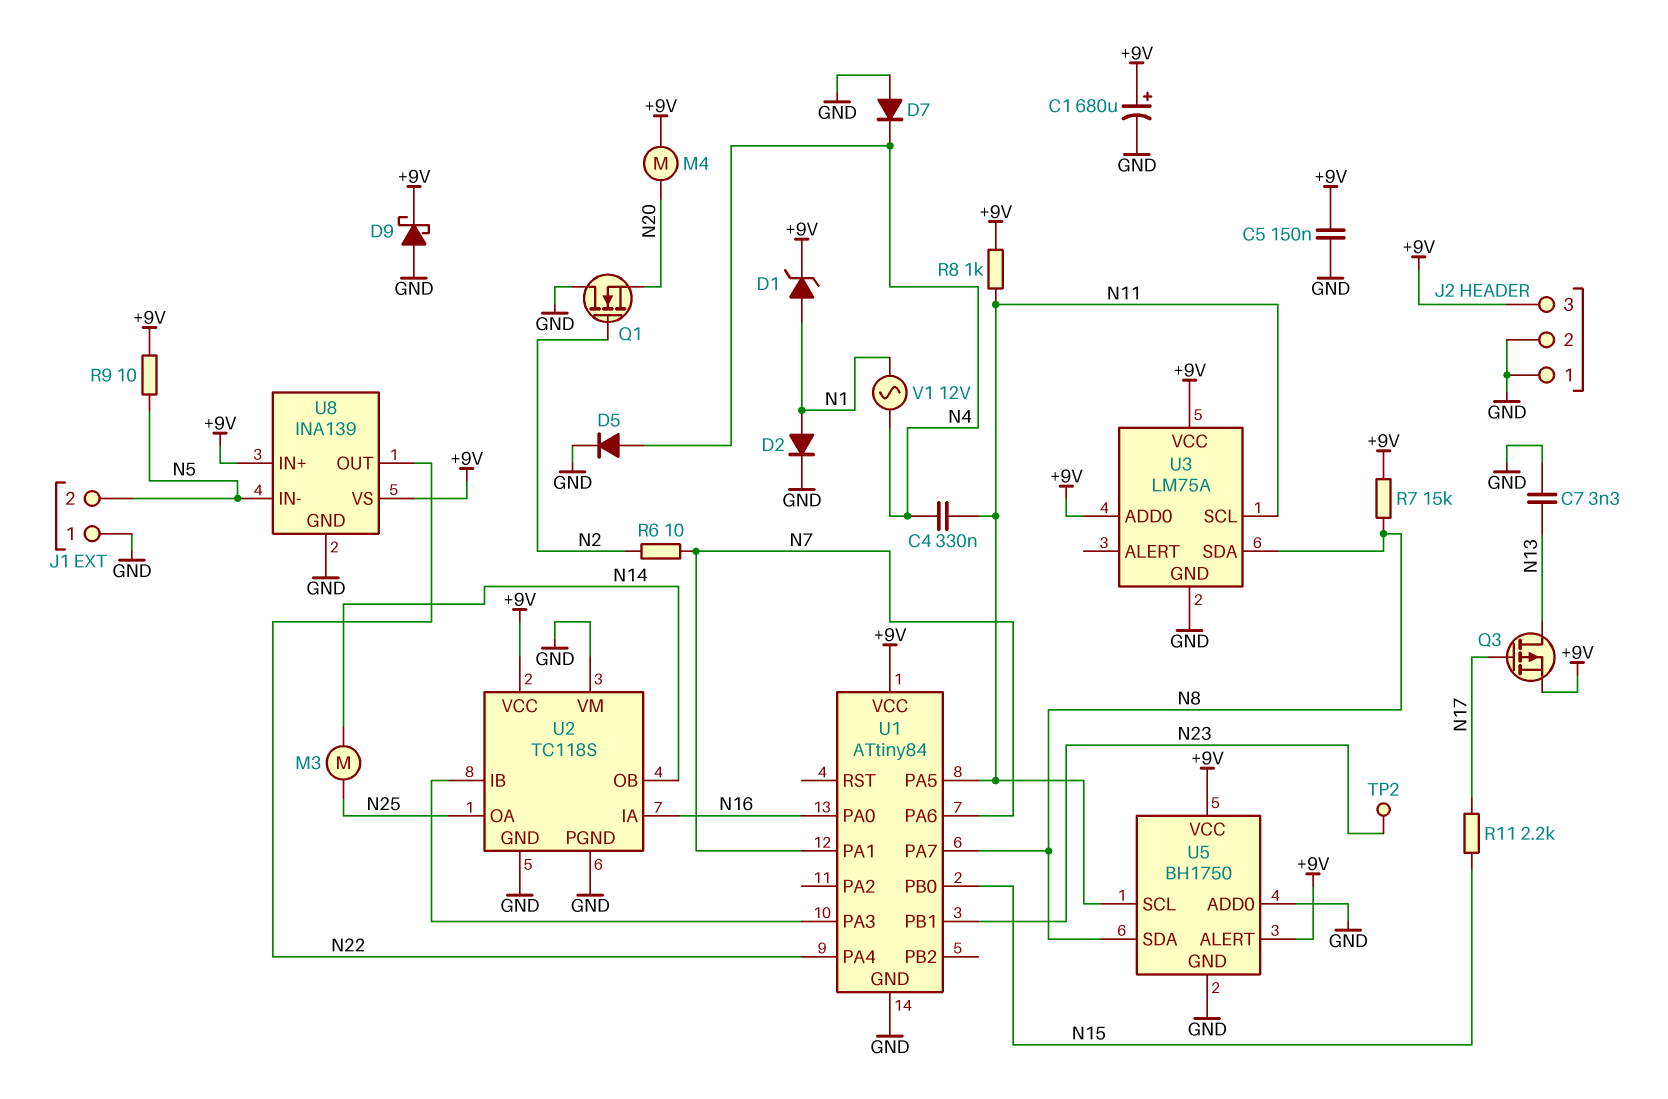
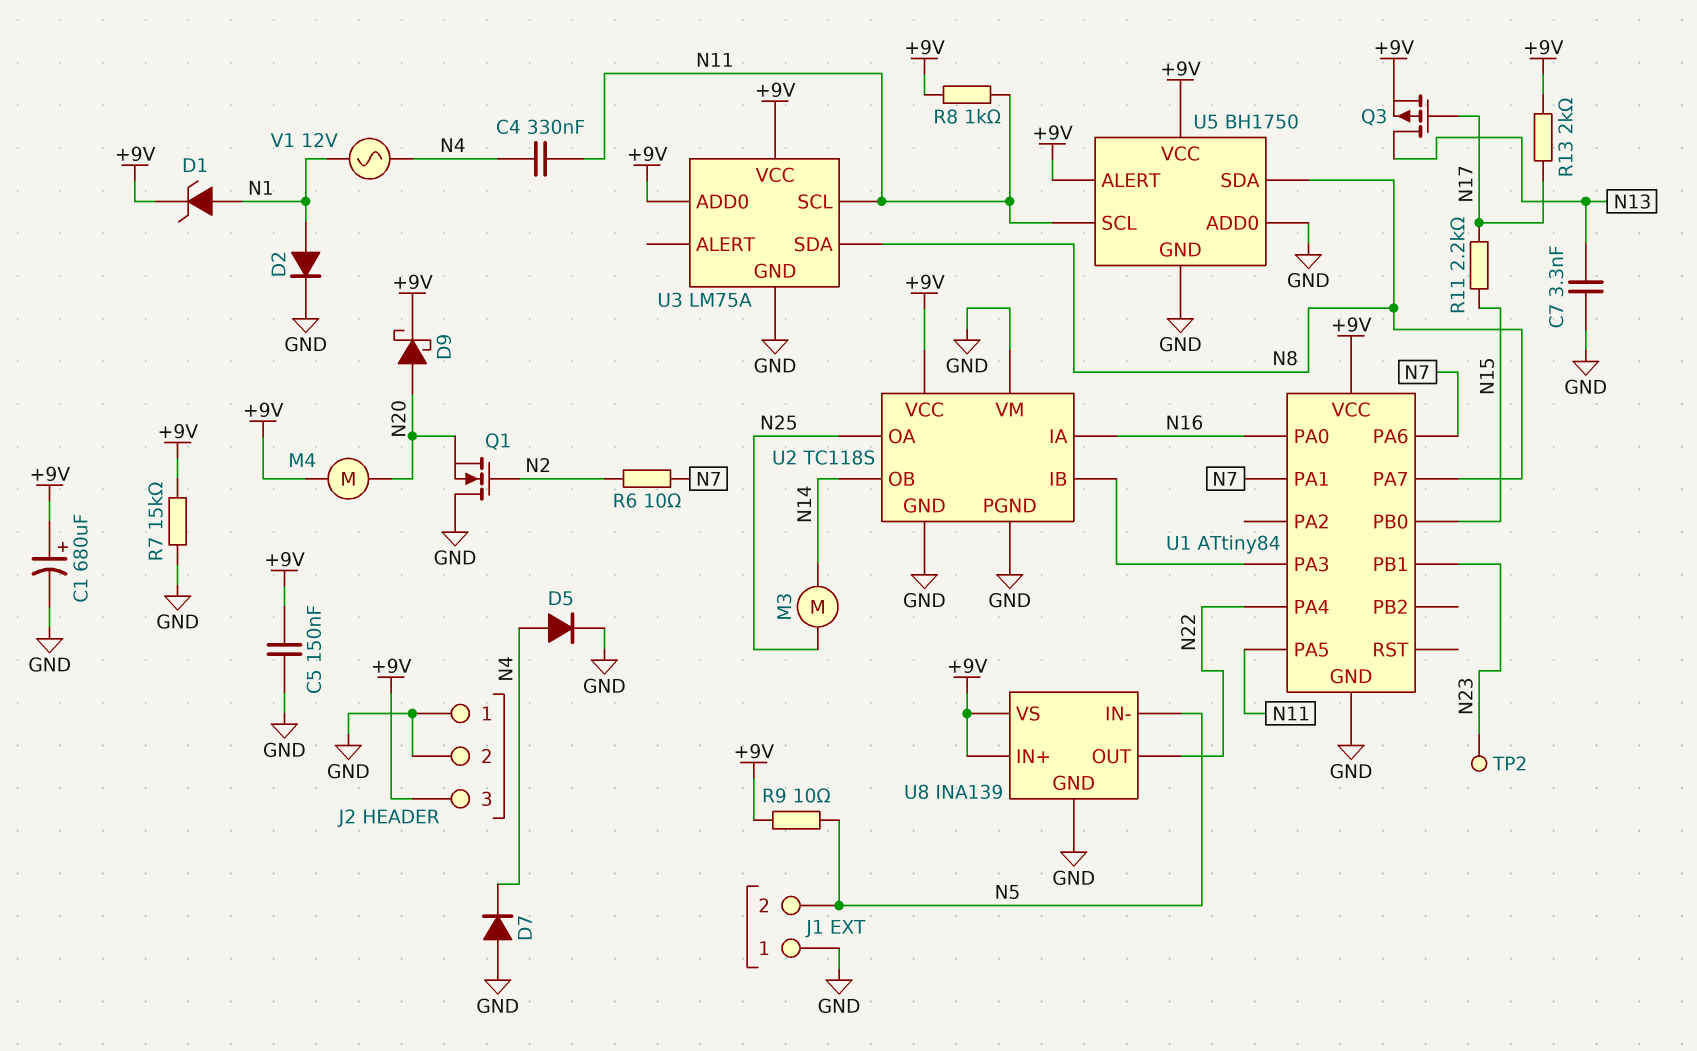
D9: schottky (A GND, K +9V) -> schottky (A N20, K +9V)
R7: 15k (+9V, N8) -> 15k (+9V, GND)
R13: none -> 2k (+9V, N17)

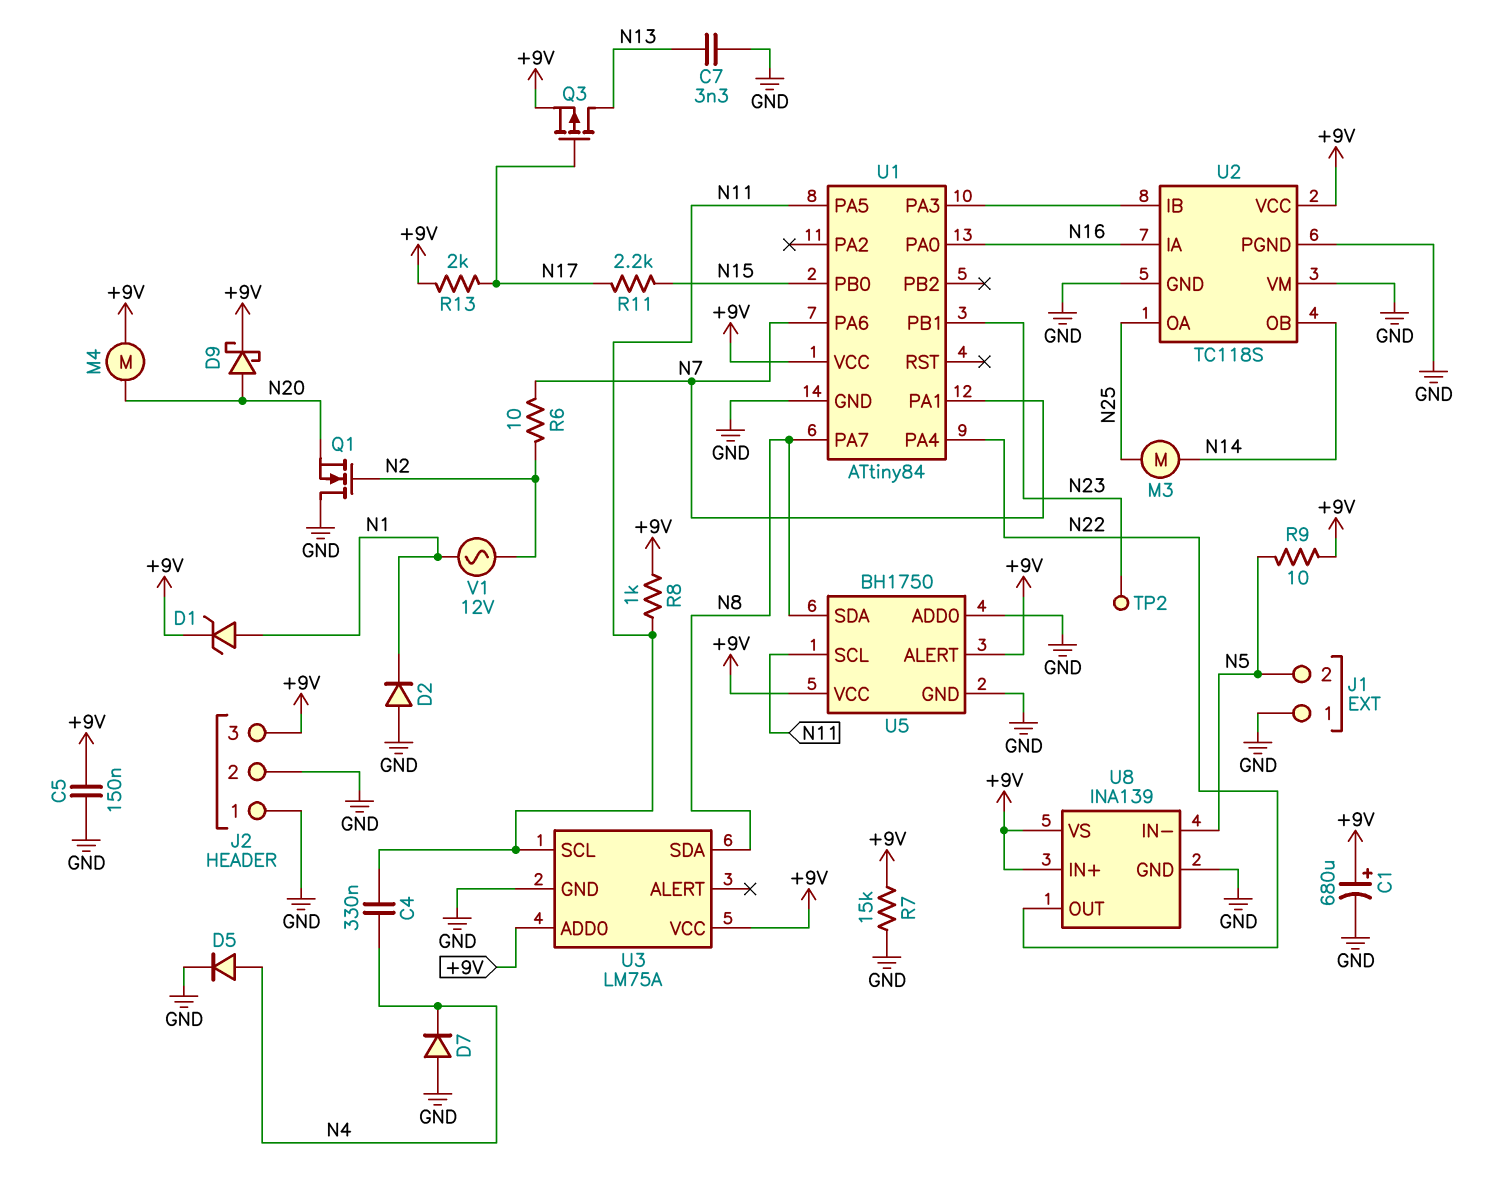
D2: diode (A N1, K GND) -> diode (A GND, K N1)
V1: AC 12V (N1, N4) -> AC 12V (N1, N2)

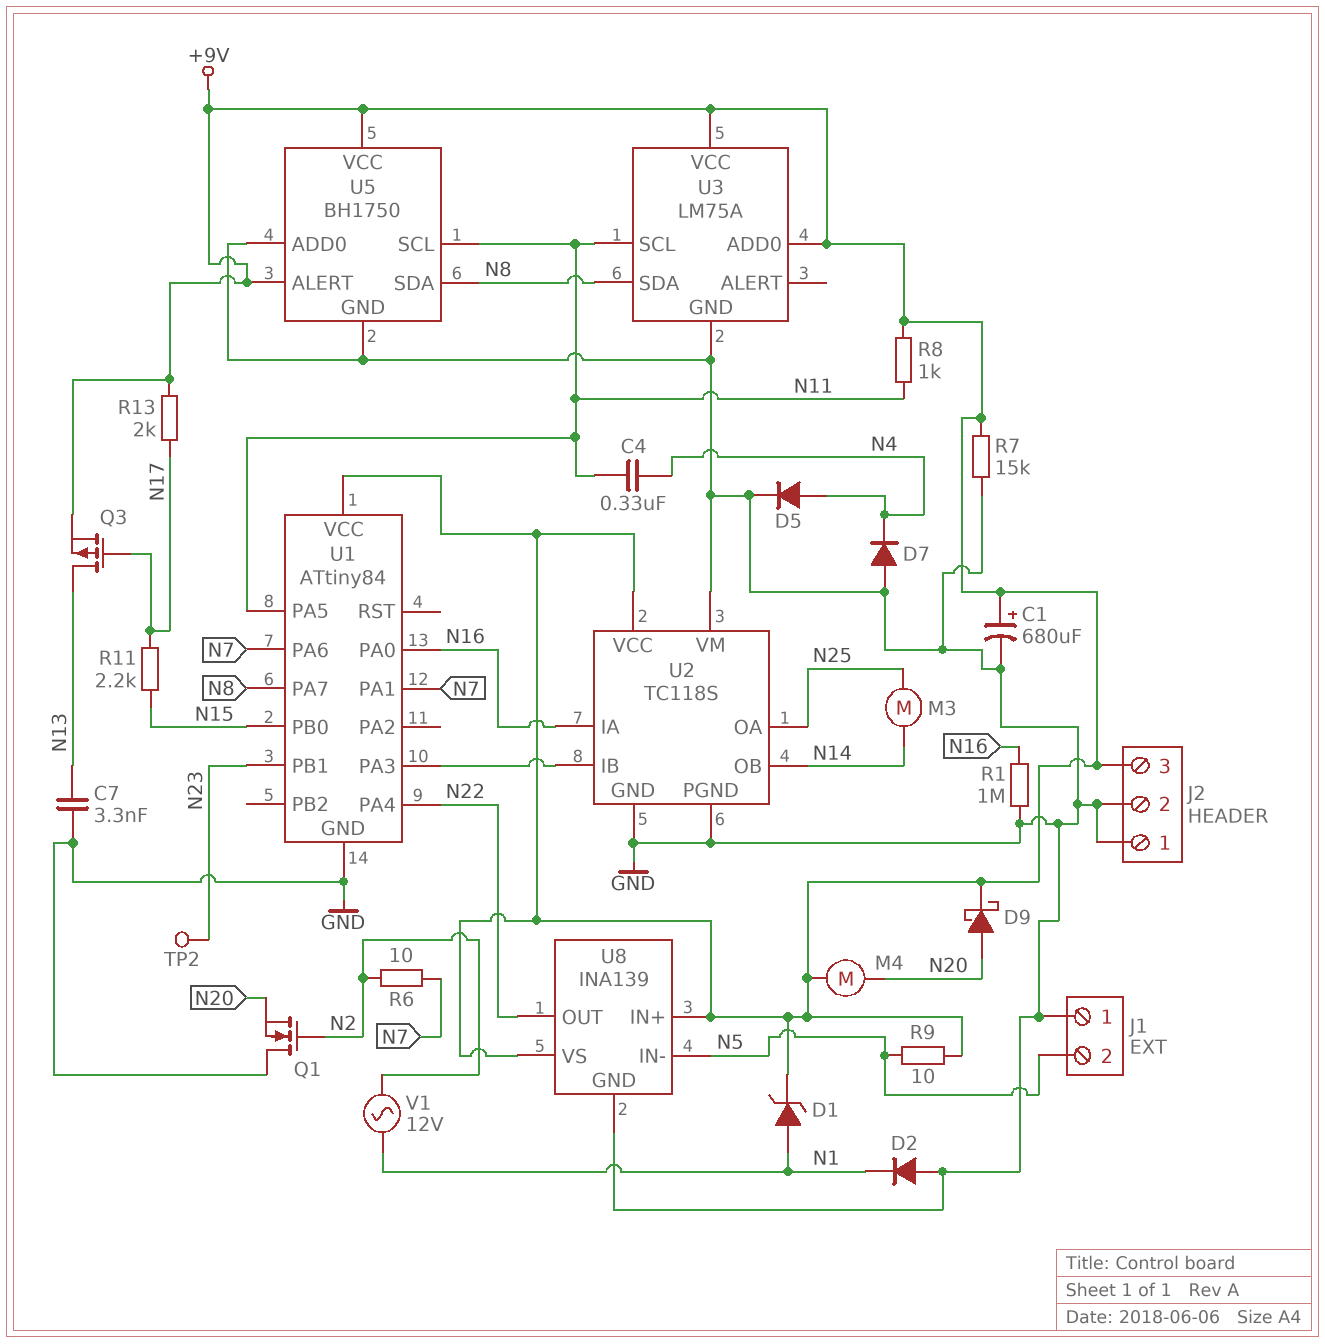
C5: 150nF (+9V, GND) -> none
R1: none -> 1M (GND, N16)

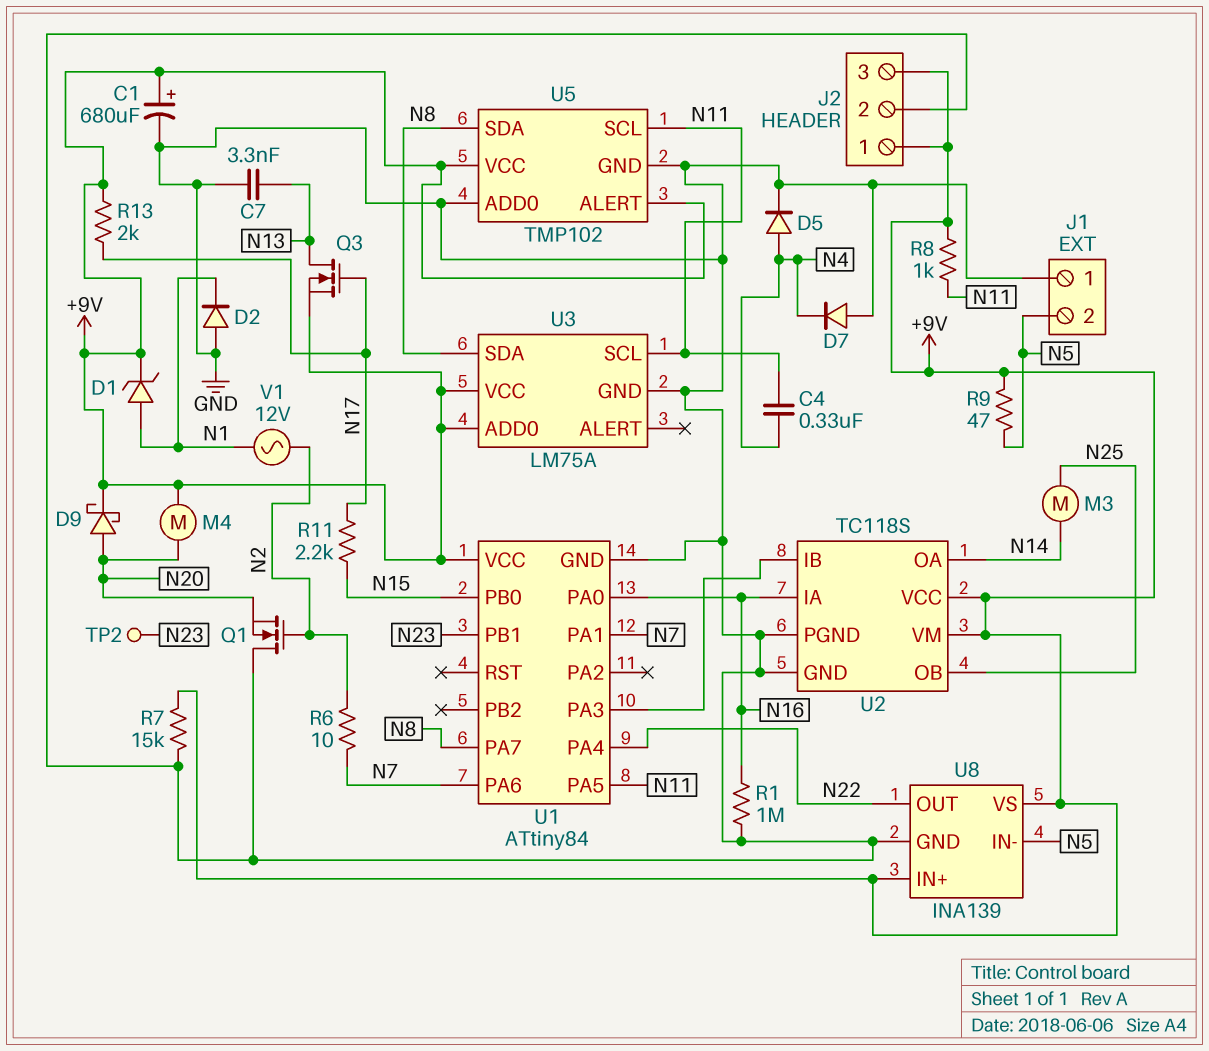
J2 pin 1: GND -> +9V
Q3: PMOS (G N17, D N13, S +9V) -> NMOS (G N17, D N13, S +9V)
R9: 10 (+9V, N5) -> 47 (+9V, N5)
U2 pin OA: N25 -> N14
U2 pin OB: N14 -> N25
U2 pin VM: GND -> +9V
U5: BH1750 -> TMP102

